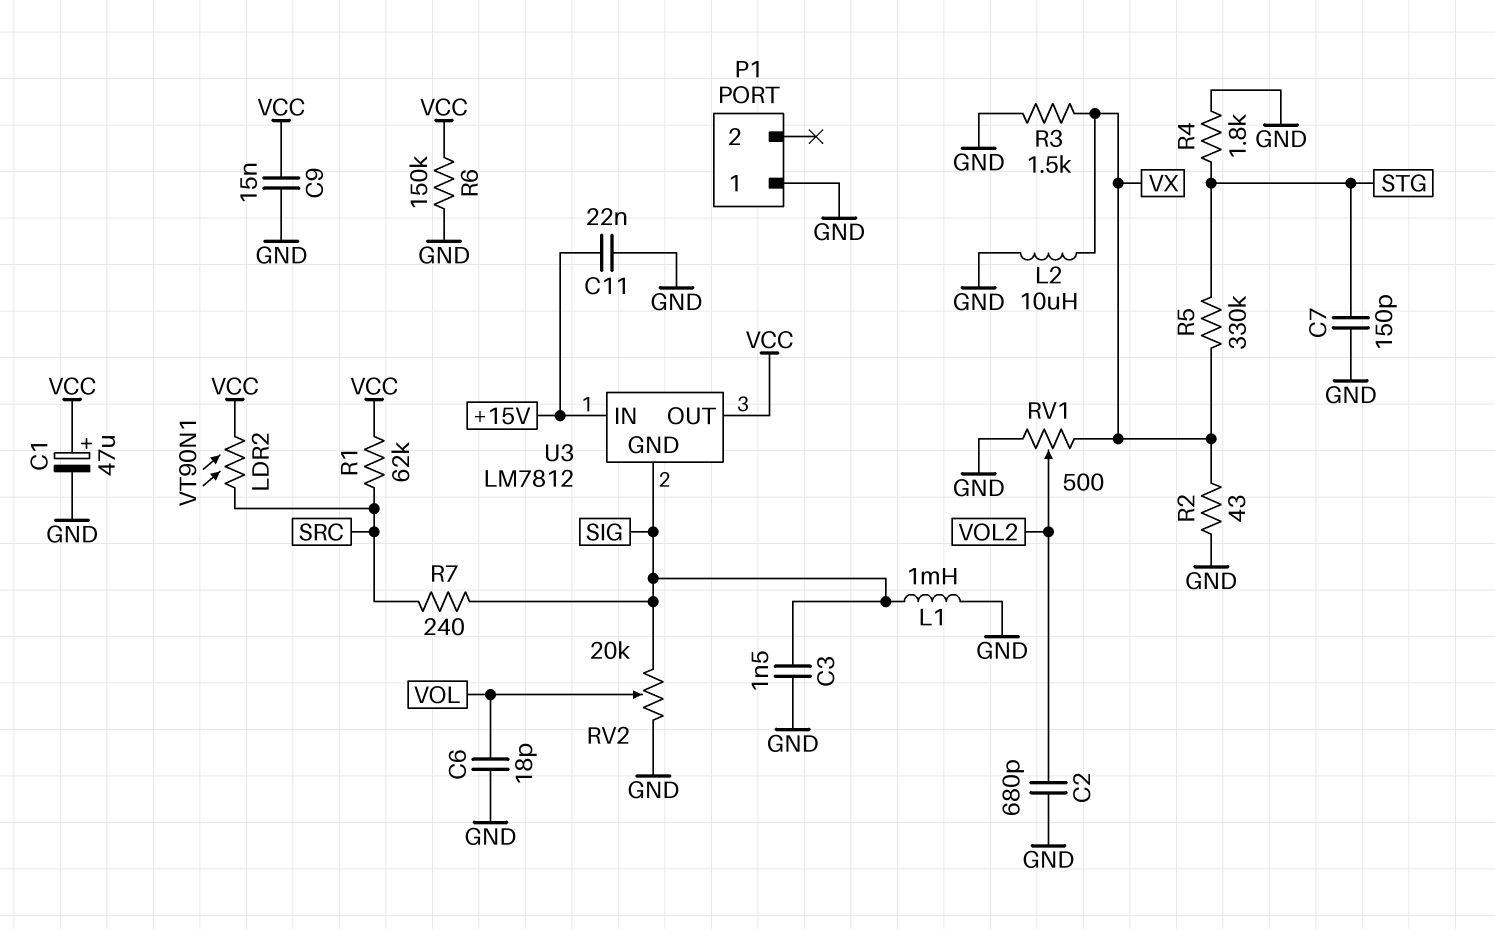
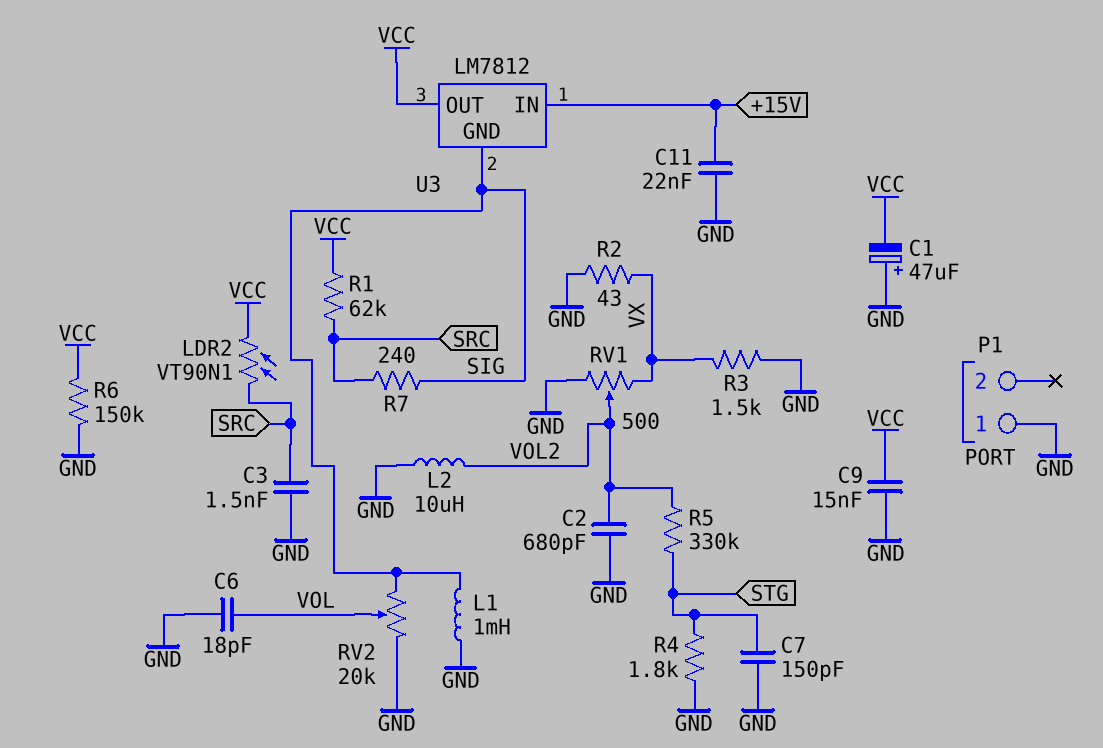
C1: 47uF (plus VCC, minus GND) -> 47uF (plus GND, minus VCC)
C3: 1.5nF (GND, SIG) -> 1.5nF (GND, SRC)
L2: 10uH (GND, VX) -> 10uH (GND, VOL2)
R5: 330k (STG, VX) -> 330k (STG, VOL2)

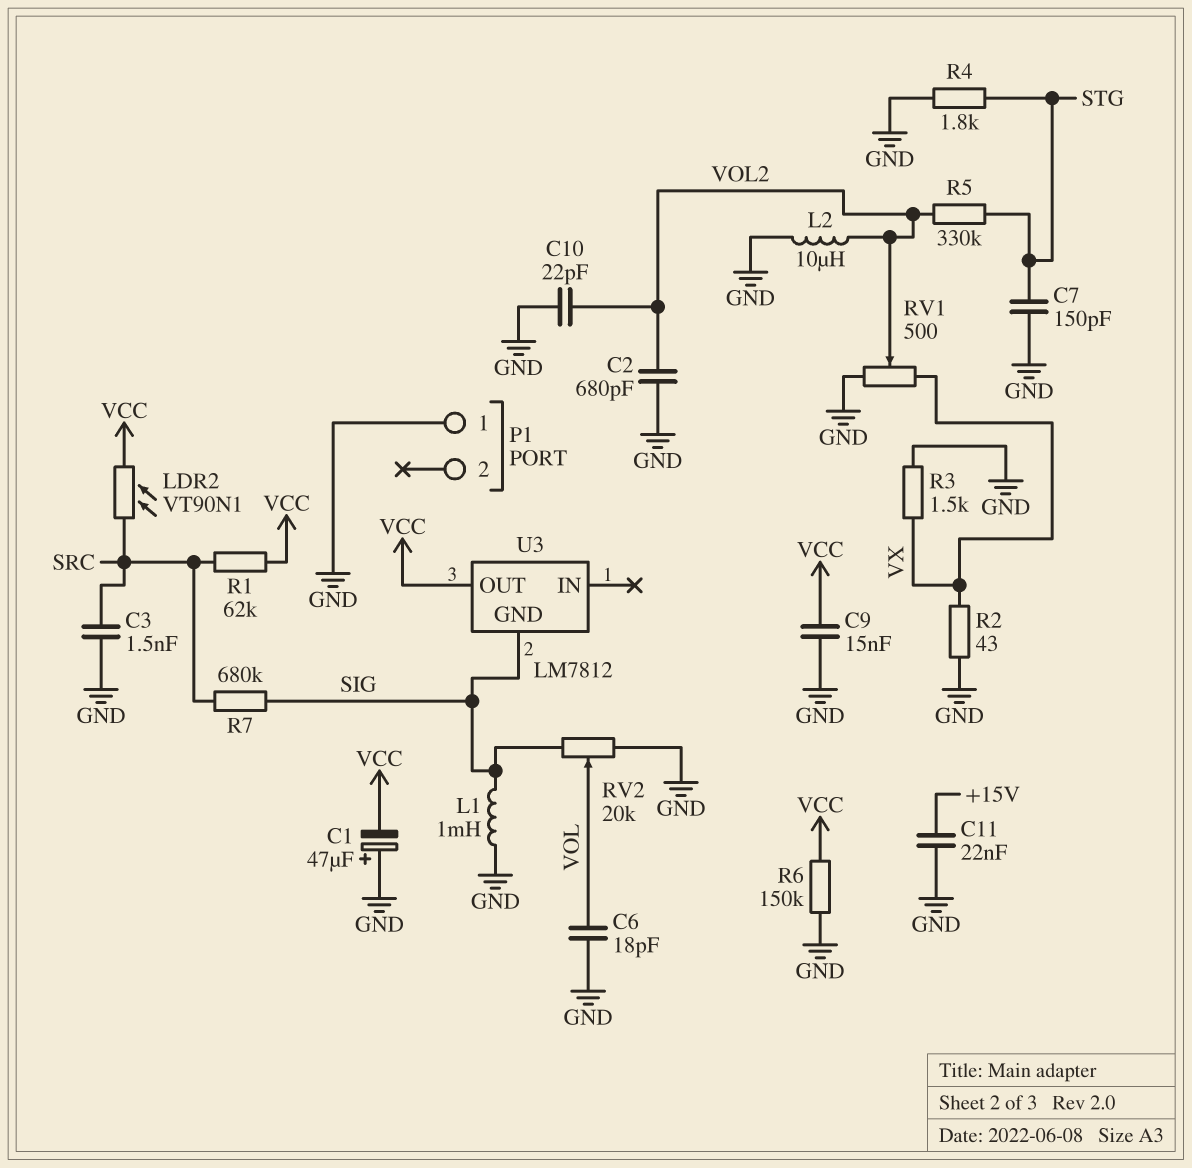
C10: none -> 22pF (GND, VOL2)
R7: 240 (SIG, SRC) -> 680k (SIG, SRC)
U3 pin IN: +15V -> none

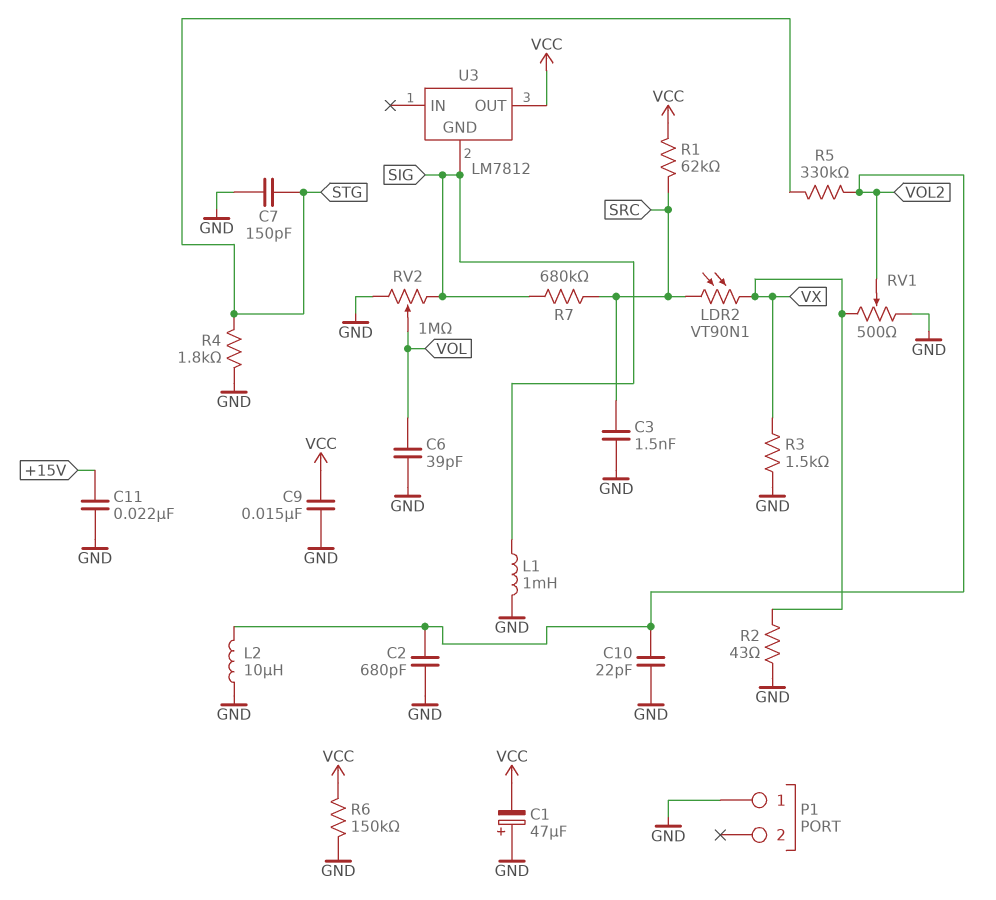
C6: 18pF (GND, VOL) -> 39pF (GND, VOL)
LDR2: VT90N1 (SRC, VCC) -> VT90N1 (SRC, VX)
RV2: 20k (GND, SIG, wiper VOL) -> 1M (GND, SIG, wiper VOL)

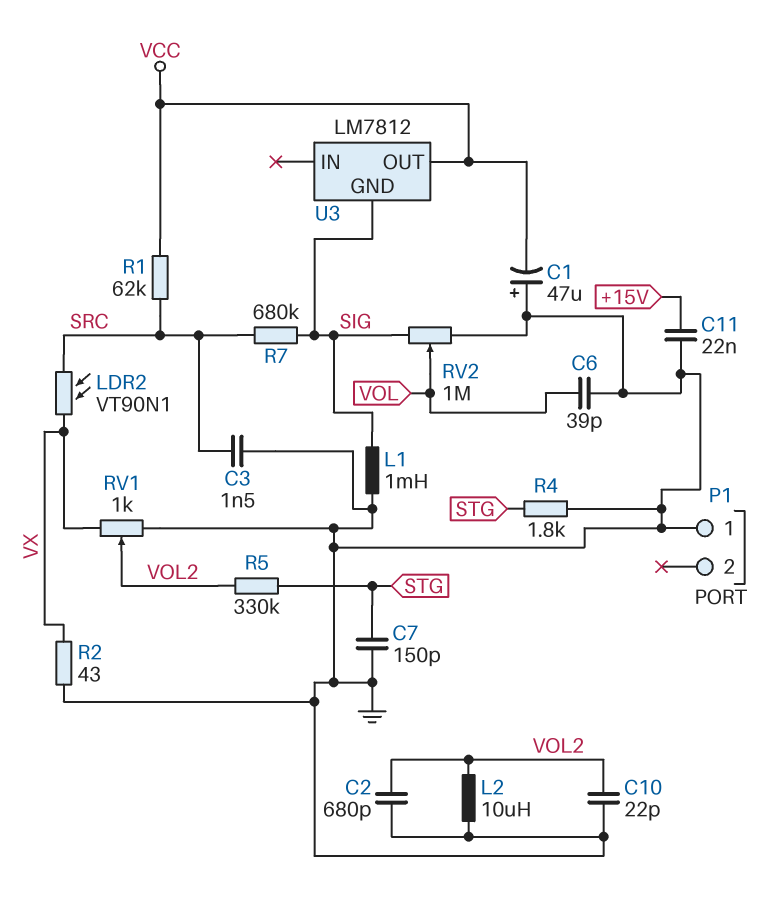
C9: 15nF (GND, VCC) -> none
R3: 1.5k (GND, VX) -> none
R6: 150k (GND, VCC) -> none
RV1: 500 (GND, VX, wiper VOL2) -> 1k (GND, VX, wiper VOL2)

